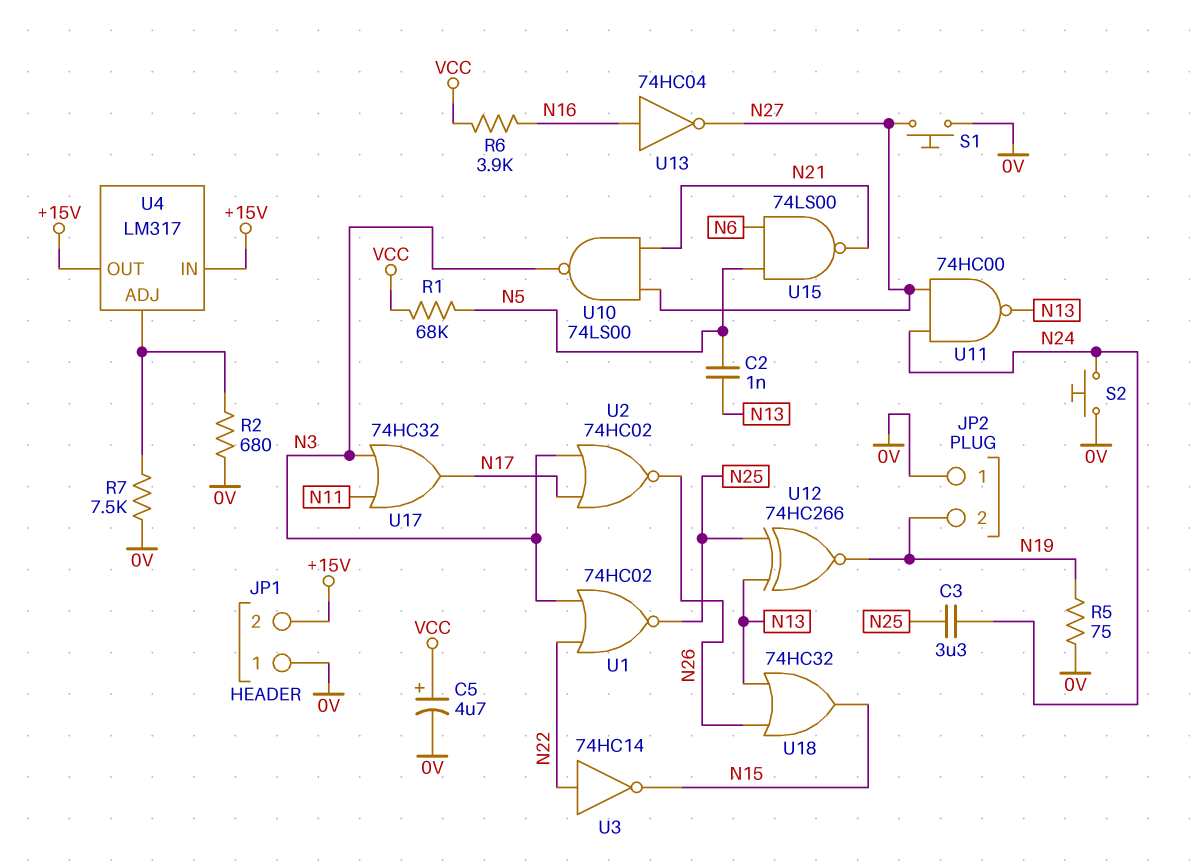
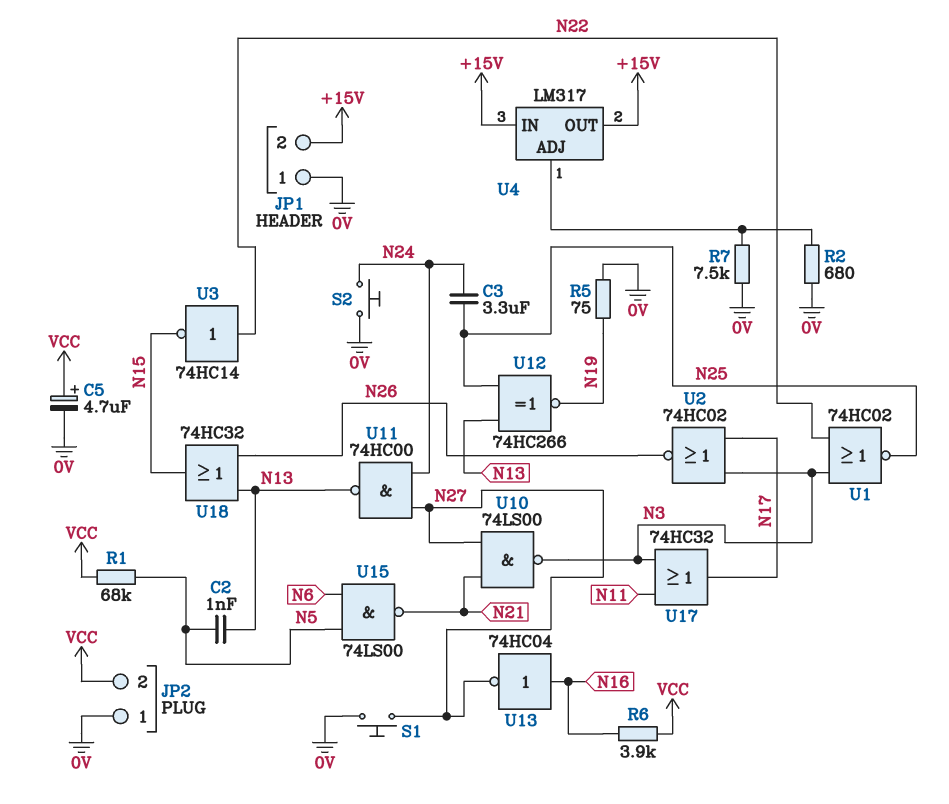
JP2 pin 2: N19 -> VCC

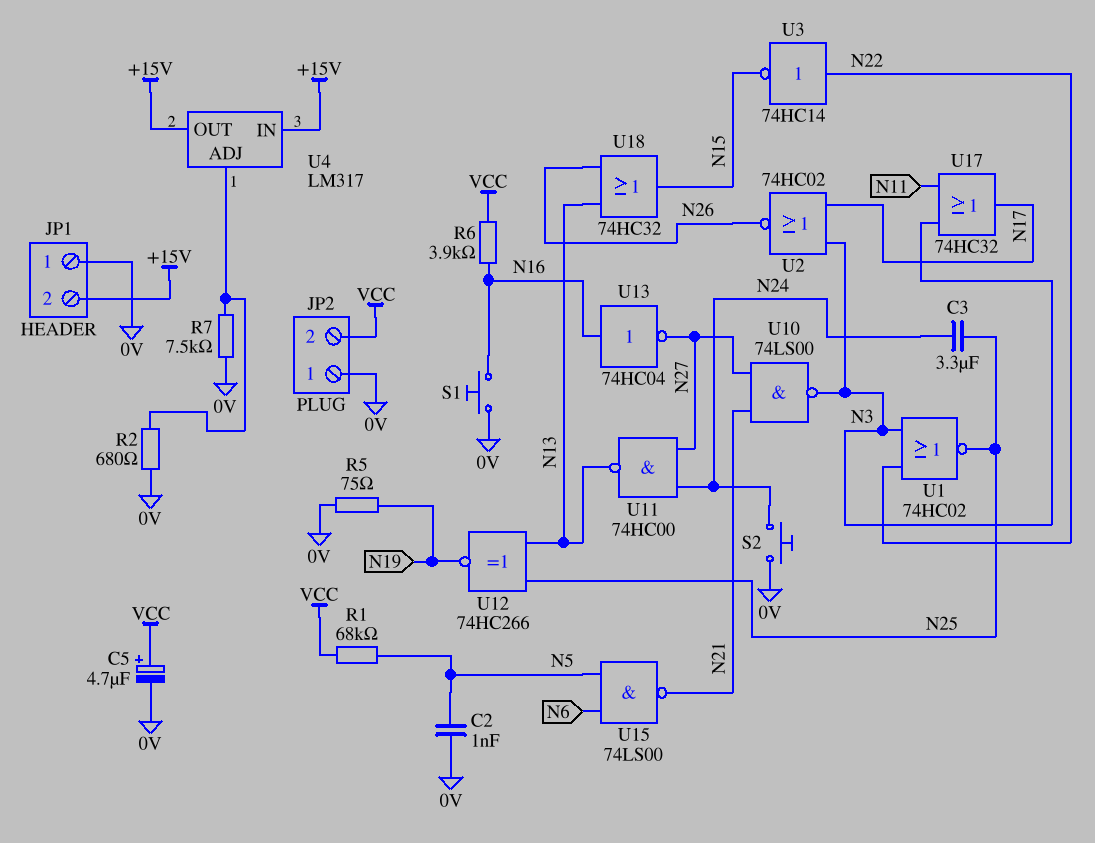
C2: 1nF (N5, N13) -> 1nF (0V, N5)
S1: button (0V, N27) -> button (0V, N16)

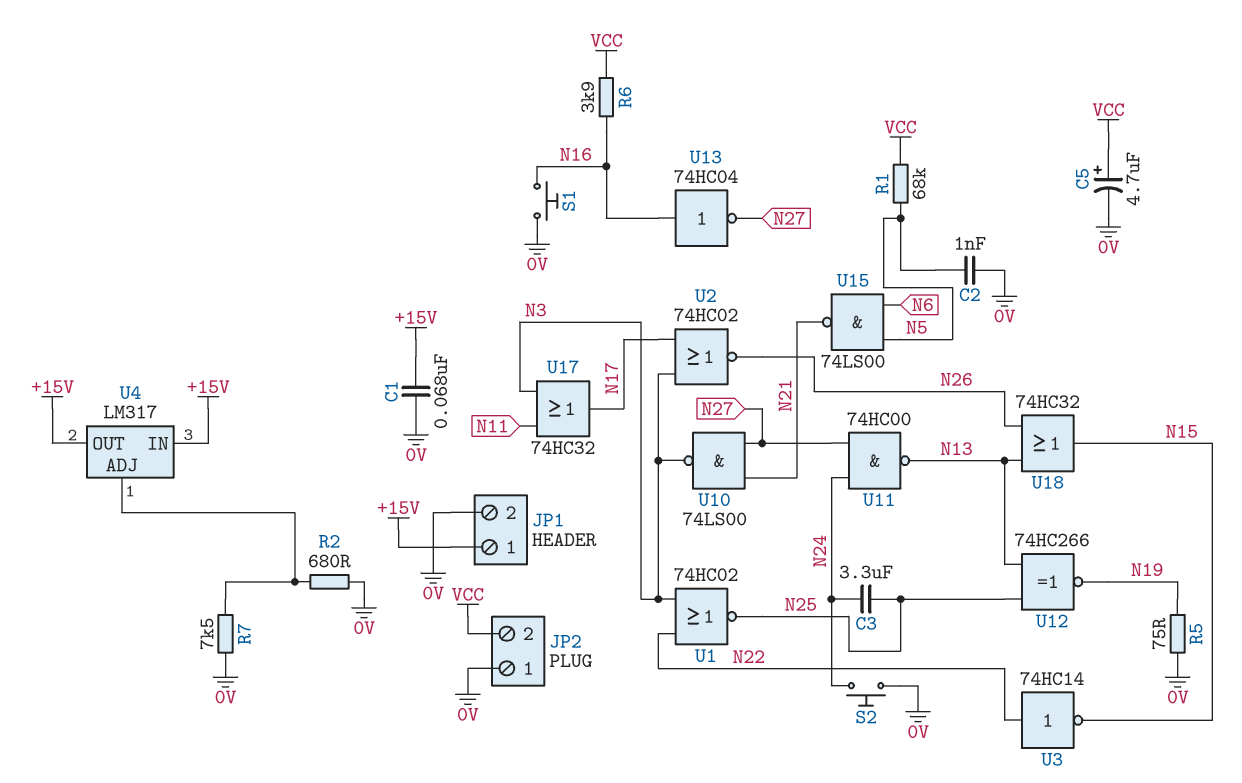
C1: none -> 68nF (+15V, 0V)
JP1 pin 1: 0V -> +15V
JP1 pin 2: +15V -> 0V

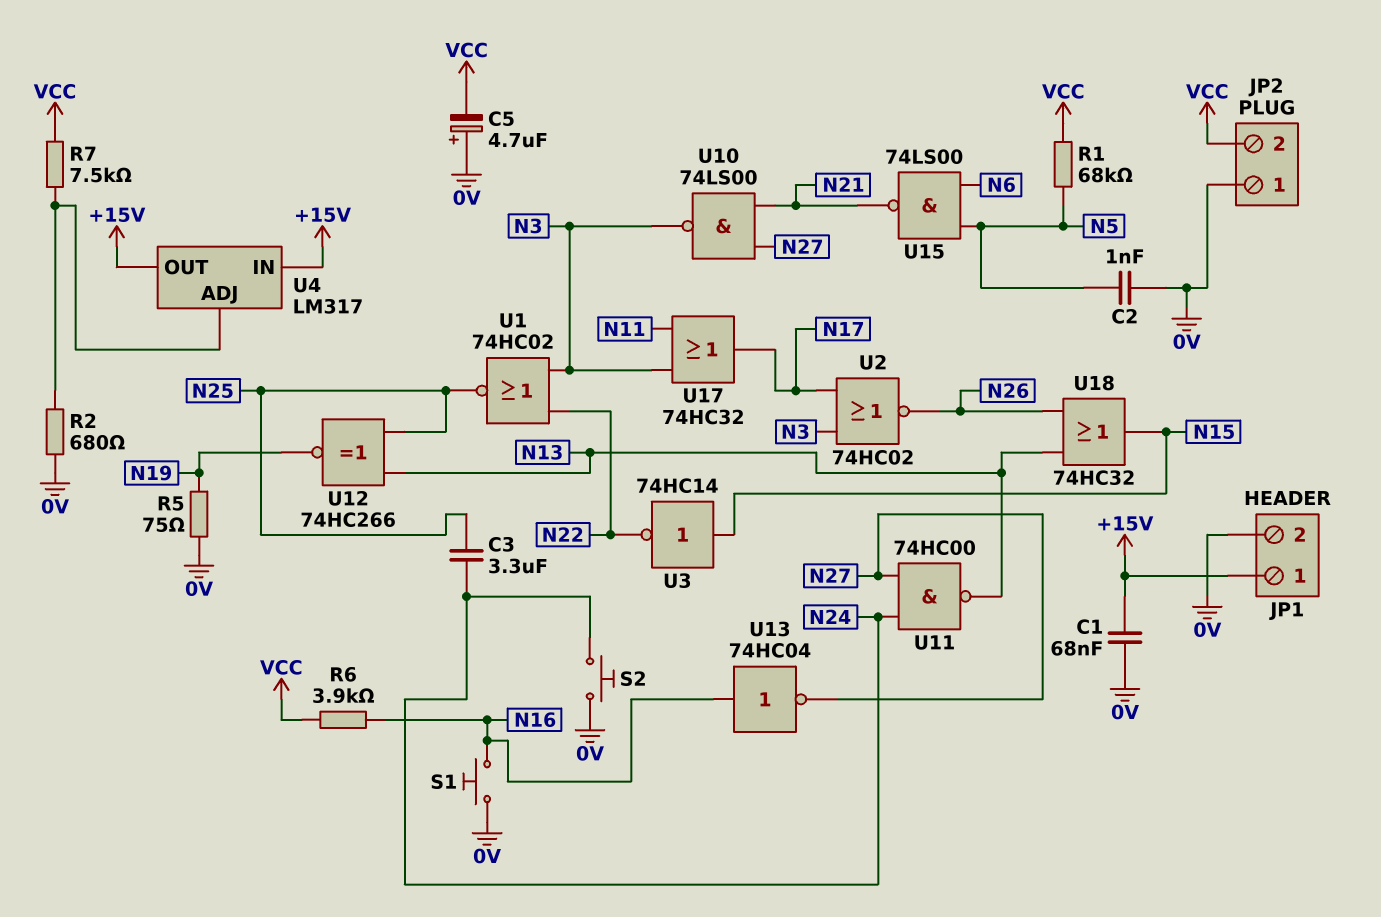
C5: 4.7uF (plus VCC, minus 0V) -> 4.7uF (plus 0V, minus VCC)
R7: 7.5k (0V, U4/ADJ) -> 7.5k (U4/ADJ, VCC)
U3: NOT 74HC14 (in N22, out N15) -> NOT 74HC14 (in N15, out N22)

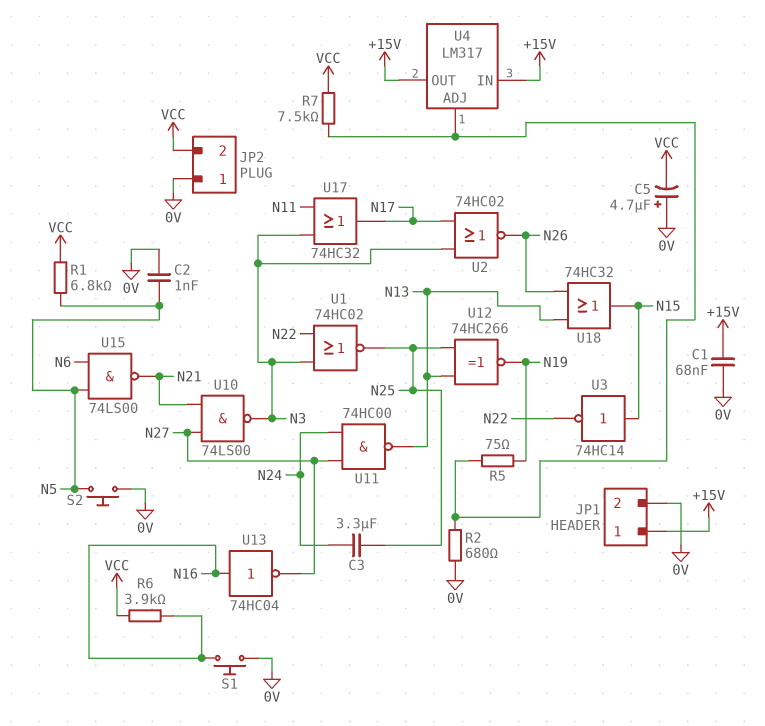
R1: 68k (N5, VCC) -> 6.8k (N5, VCC)
R5: 75 (0V, N19) -> 75 (N19, U4/ADJ)
S2: button (0V, N24) -> button (0V, N5)

